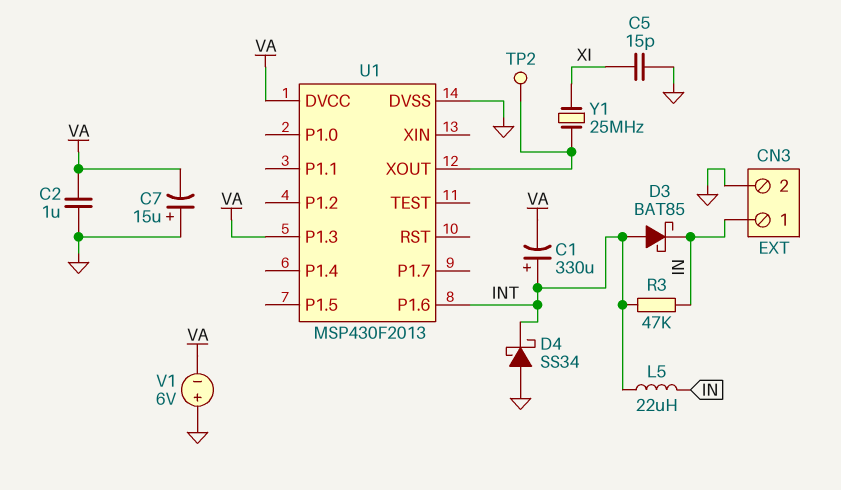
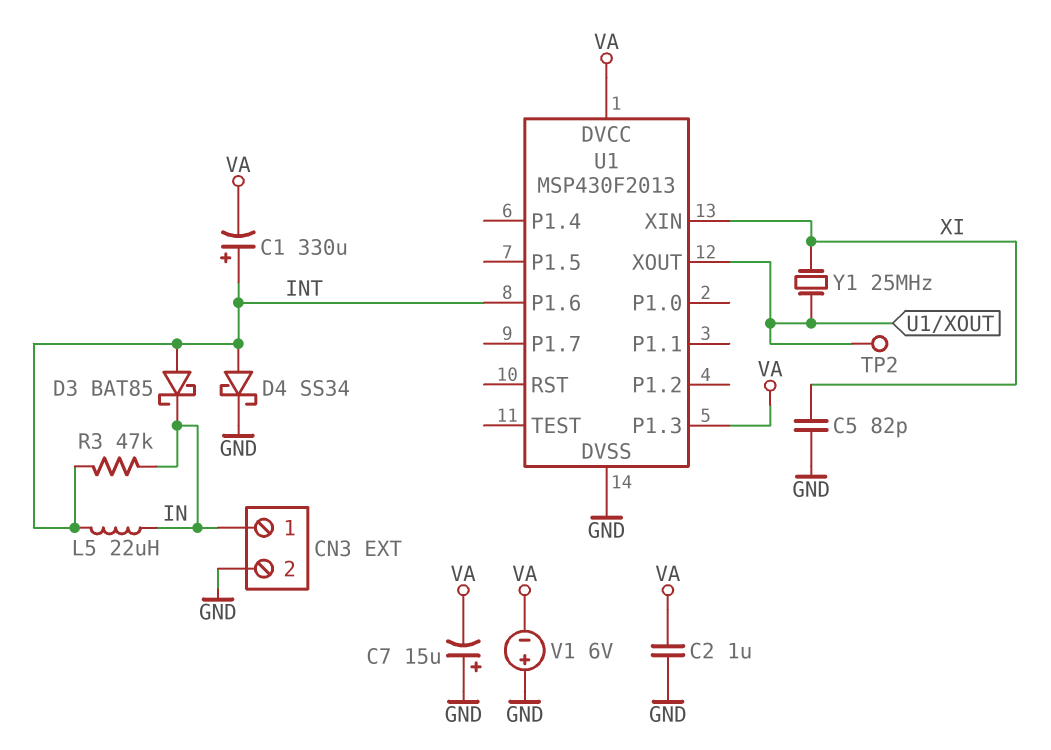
C5: 15pF (GND, XI) -> 82pF (GND, XI)
D4: schottky SS34 (A GND, K INT) -> schottky SS34 (A INT, K GND)
U1 pin XIN: none -> XI

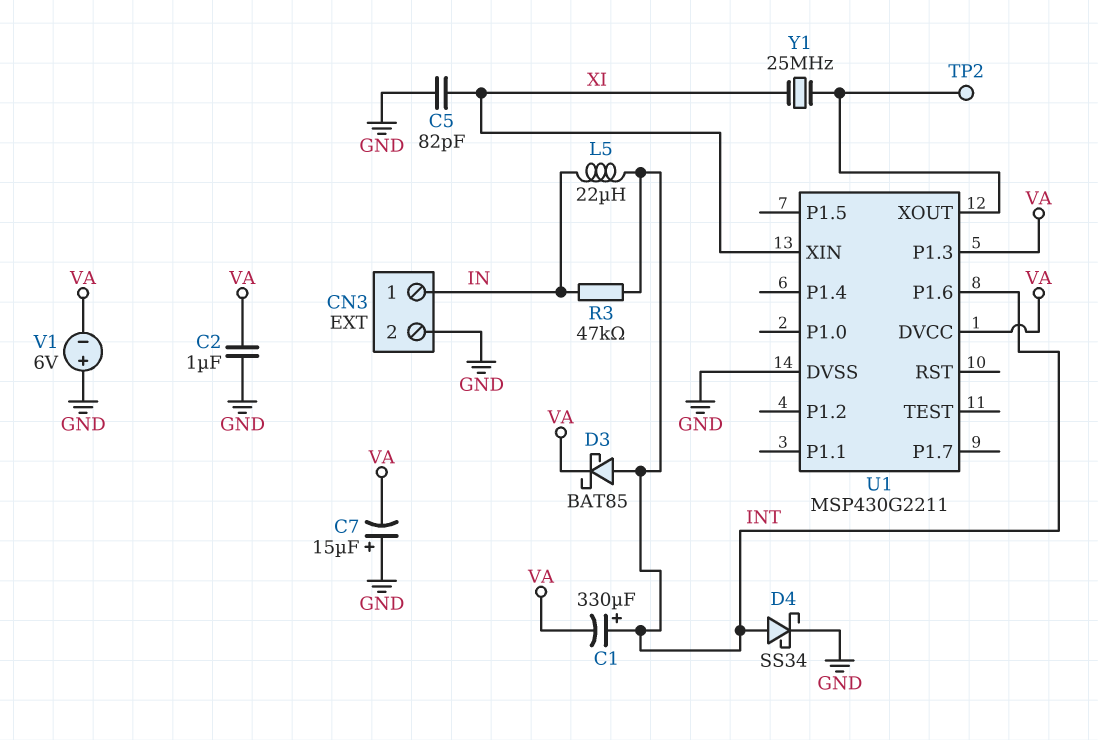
D3: schottky BAT85 (A INT, K IN) -> schottky BAT85 (A INT, K VA)
U1: MSP430F2013 -> MSP430G2211

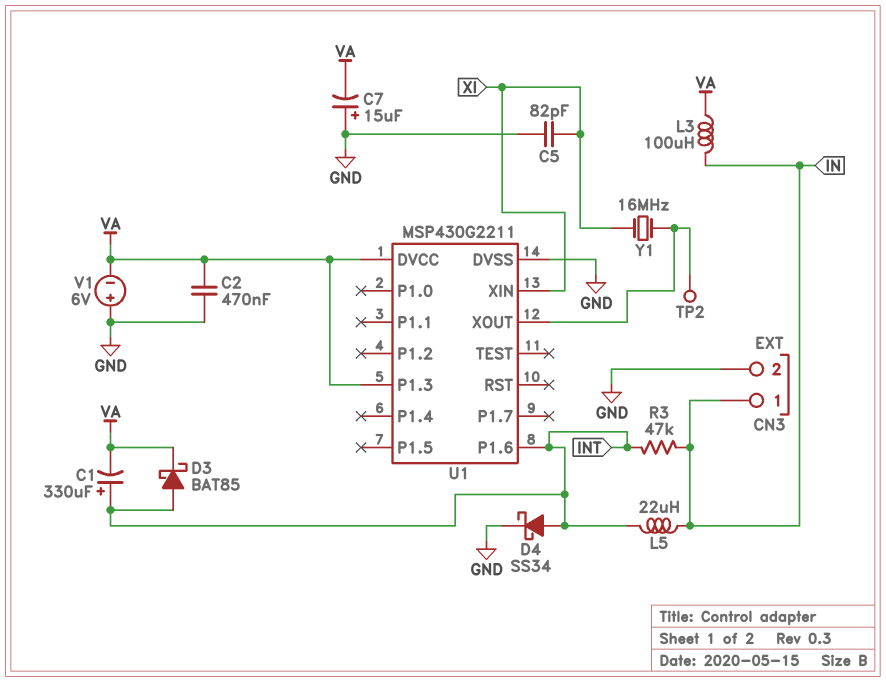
C2: 1uF (GND, VA) -> 470nF (GND, VA)
L3: none -> 100uH (IN, VA)
Y1: 25MHz (U1/XOUT, XI) -> 16MHz (U1/XOUT, XI)

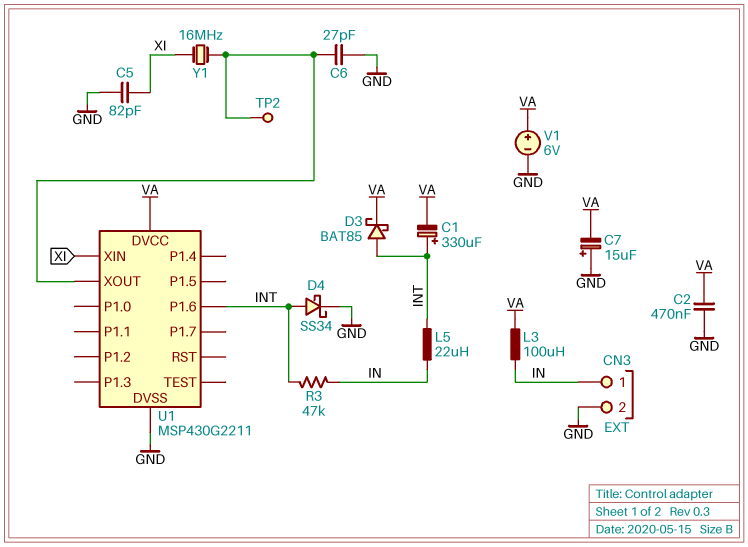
C6: none -> 27pF (GND, U1/XOUT)
U1 pin P1.3: VA -> none
V1: 6V (plus GND, minus VA) -> 6V (plus VA, minus GND)

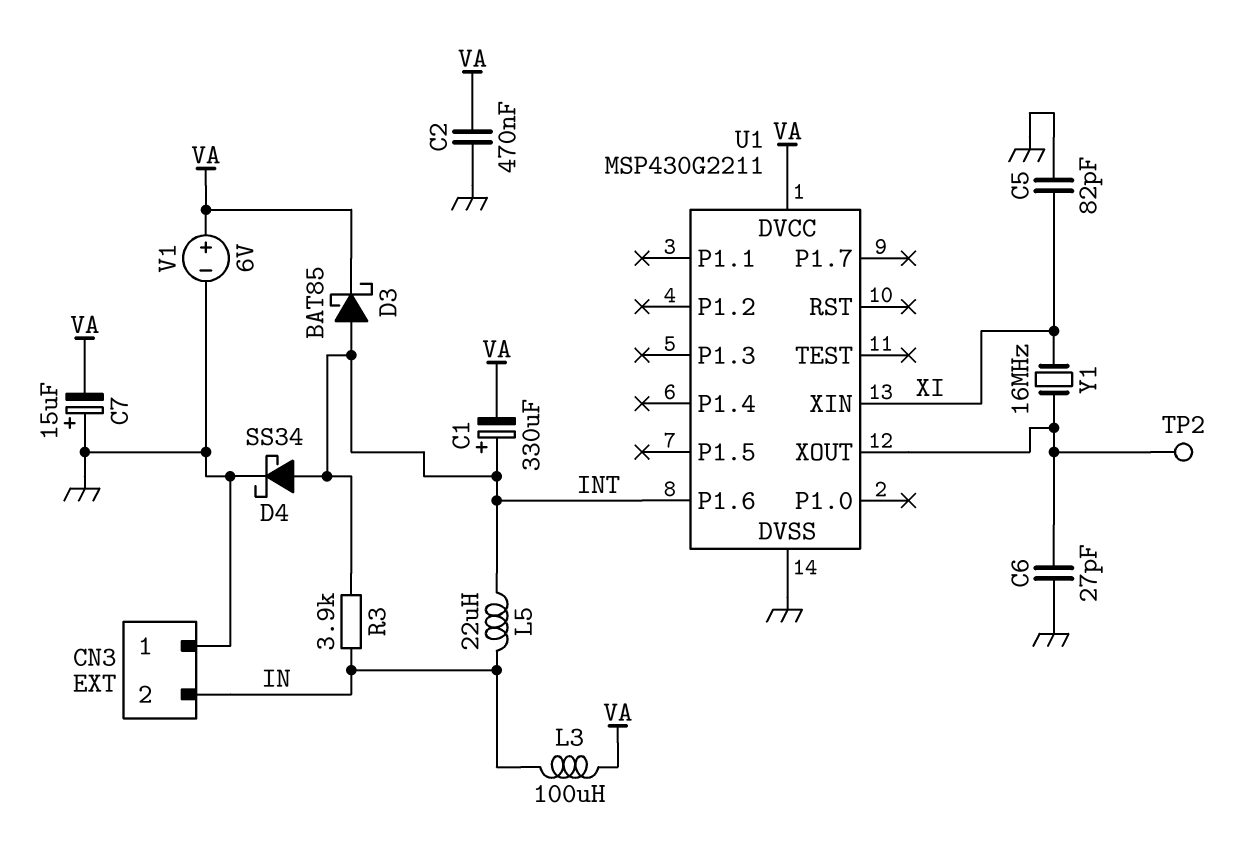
CN3 pin 1: IN -> GND
CN3 pin 2: GND -> IN
R3: 47k (IN, INT) -> 3.9k (IN, INT)

